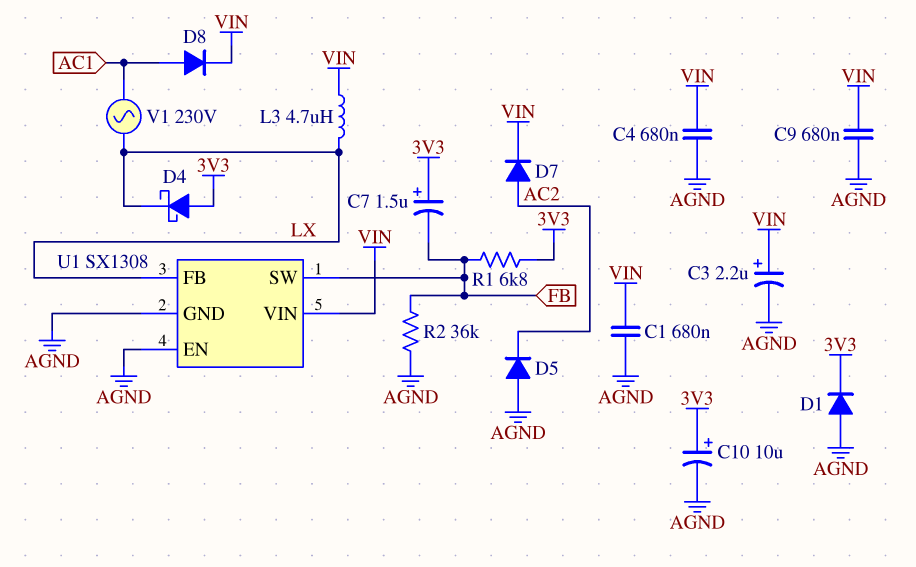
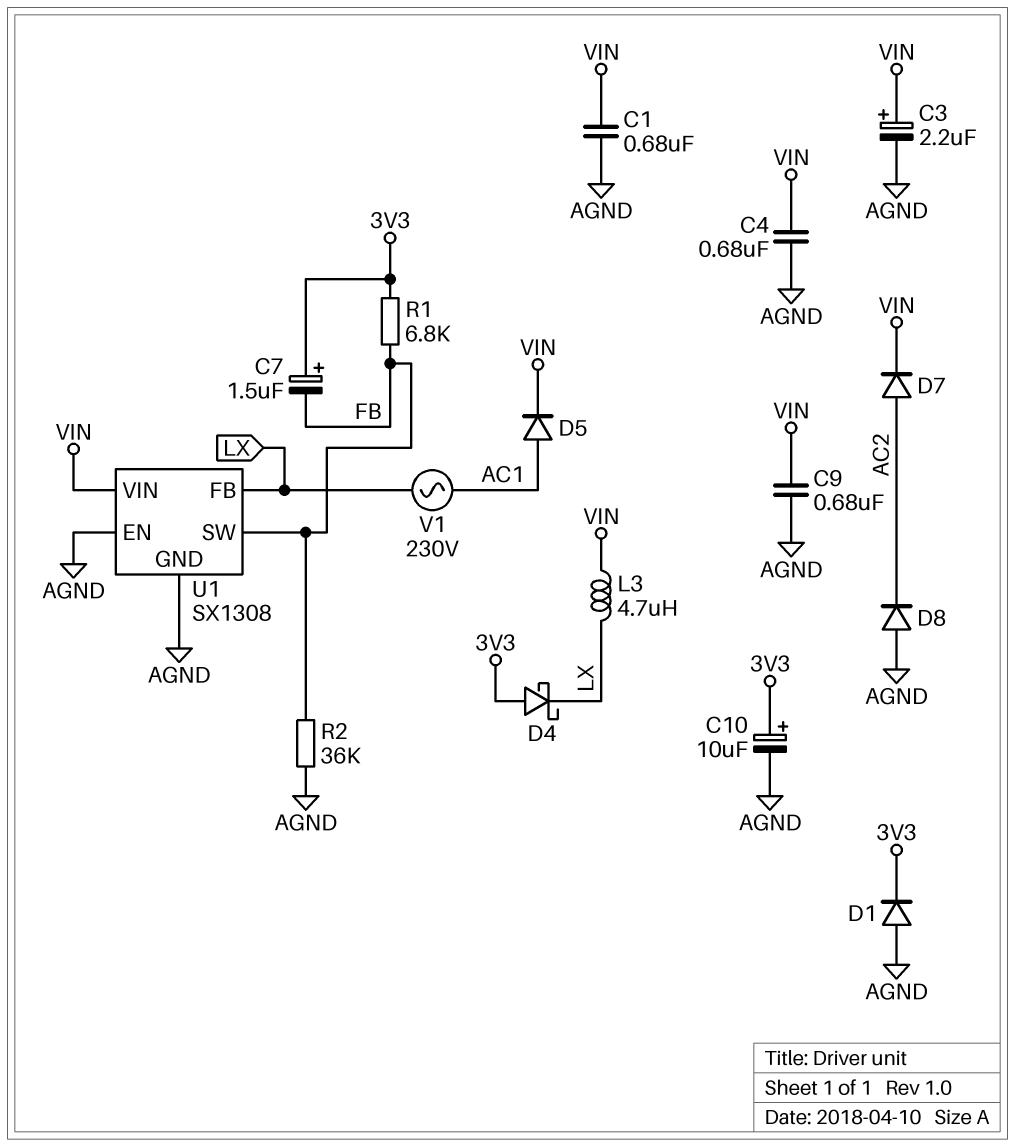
D5: diode (A AGND, K AC2) -> diode (A AC1, K VIN)
D8: diode (A AC1, K VIN) -> diode (A AGND, K AC2)

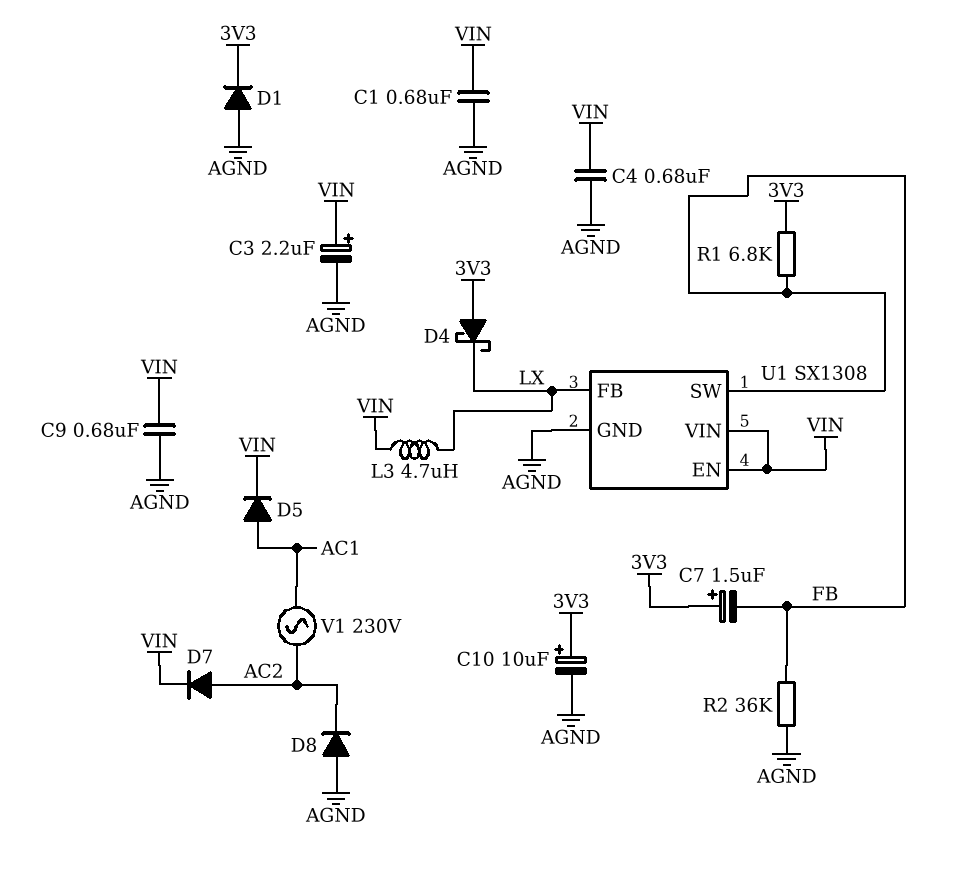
U1 pin EN: AGND -> VIN
V1: AC 230V (AC1, LX) -> AC 230V (AC1, AC2)

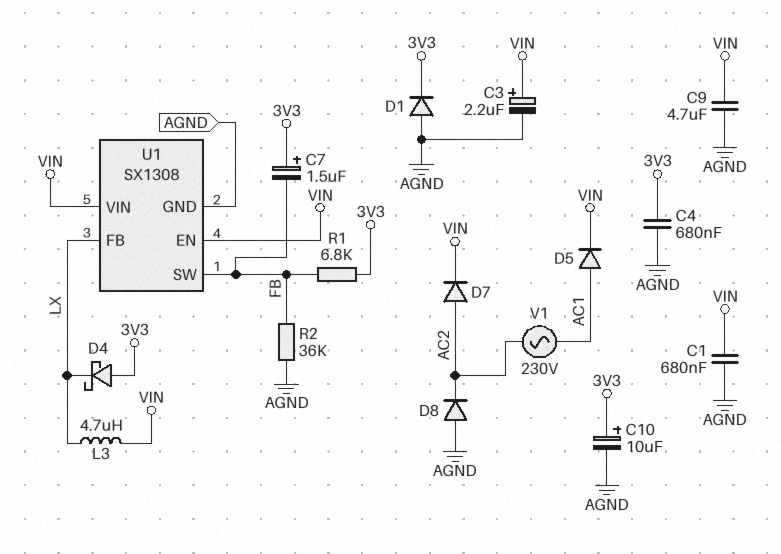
C4: 680nF (AGND, VIN) -> 680nF (3V3, AGND)
C9: 680nF (AGND, VIN) -> 4.7uF (AGND, VIN)

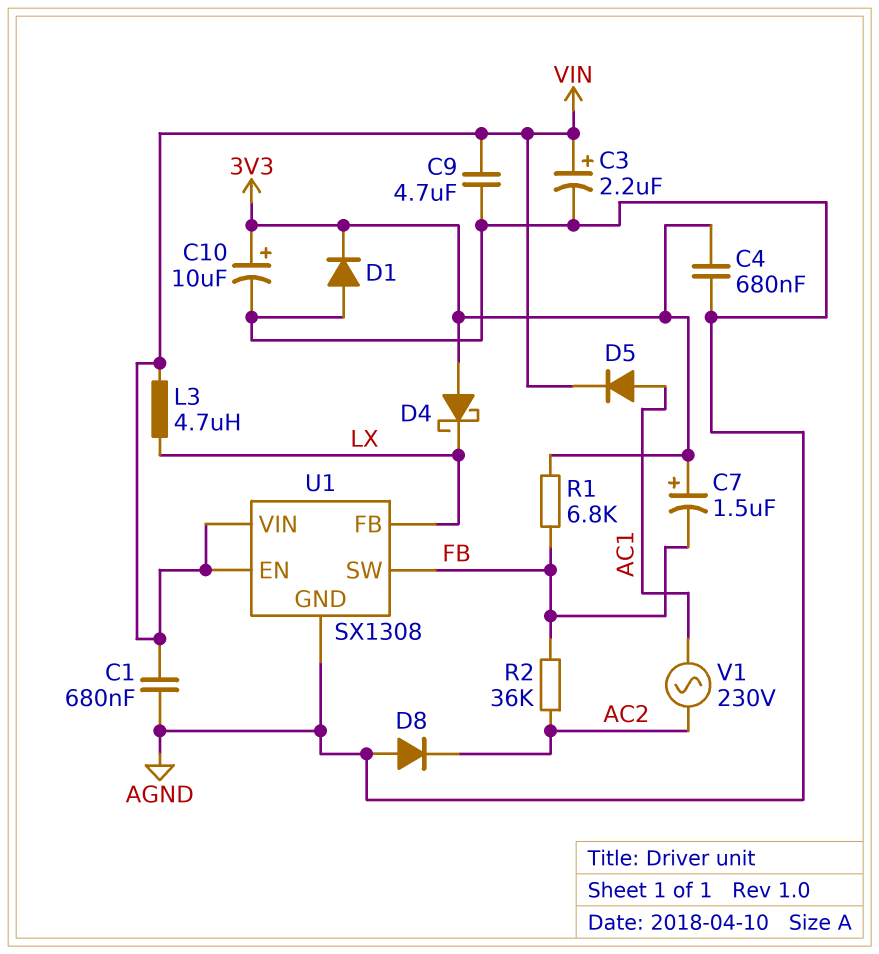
D7: diode (A AC2, K VIN) -> none
R2: 36k (AGND, FB) -> 36k (AC2, FB)

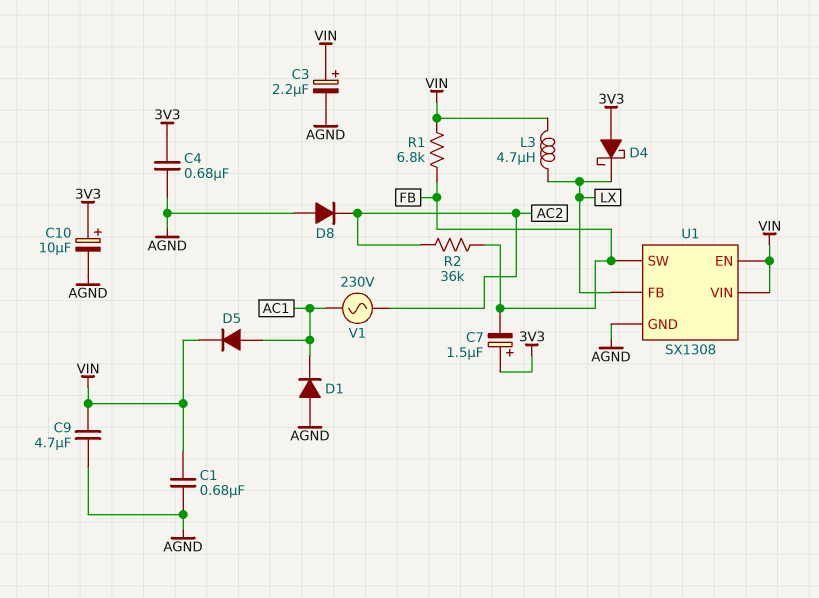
D1: diode (A AGND, K 3V3) -> diode (A AGND, K AC1)
R1: 6.8k (3V3, FB) -> 6.8k (FB, VIN)

